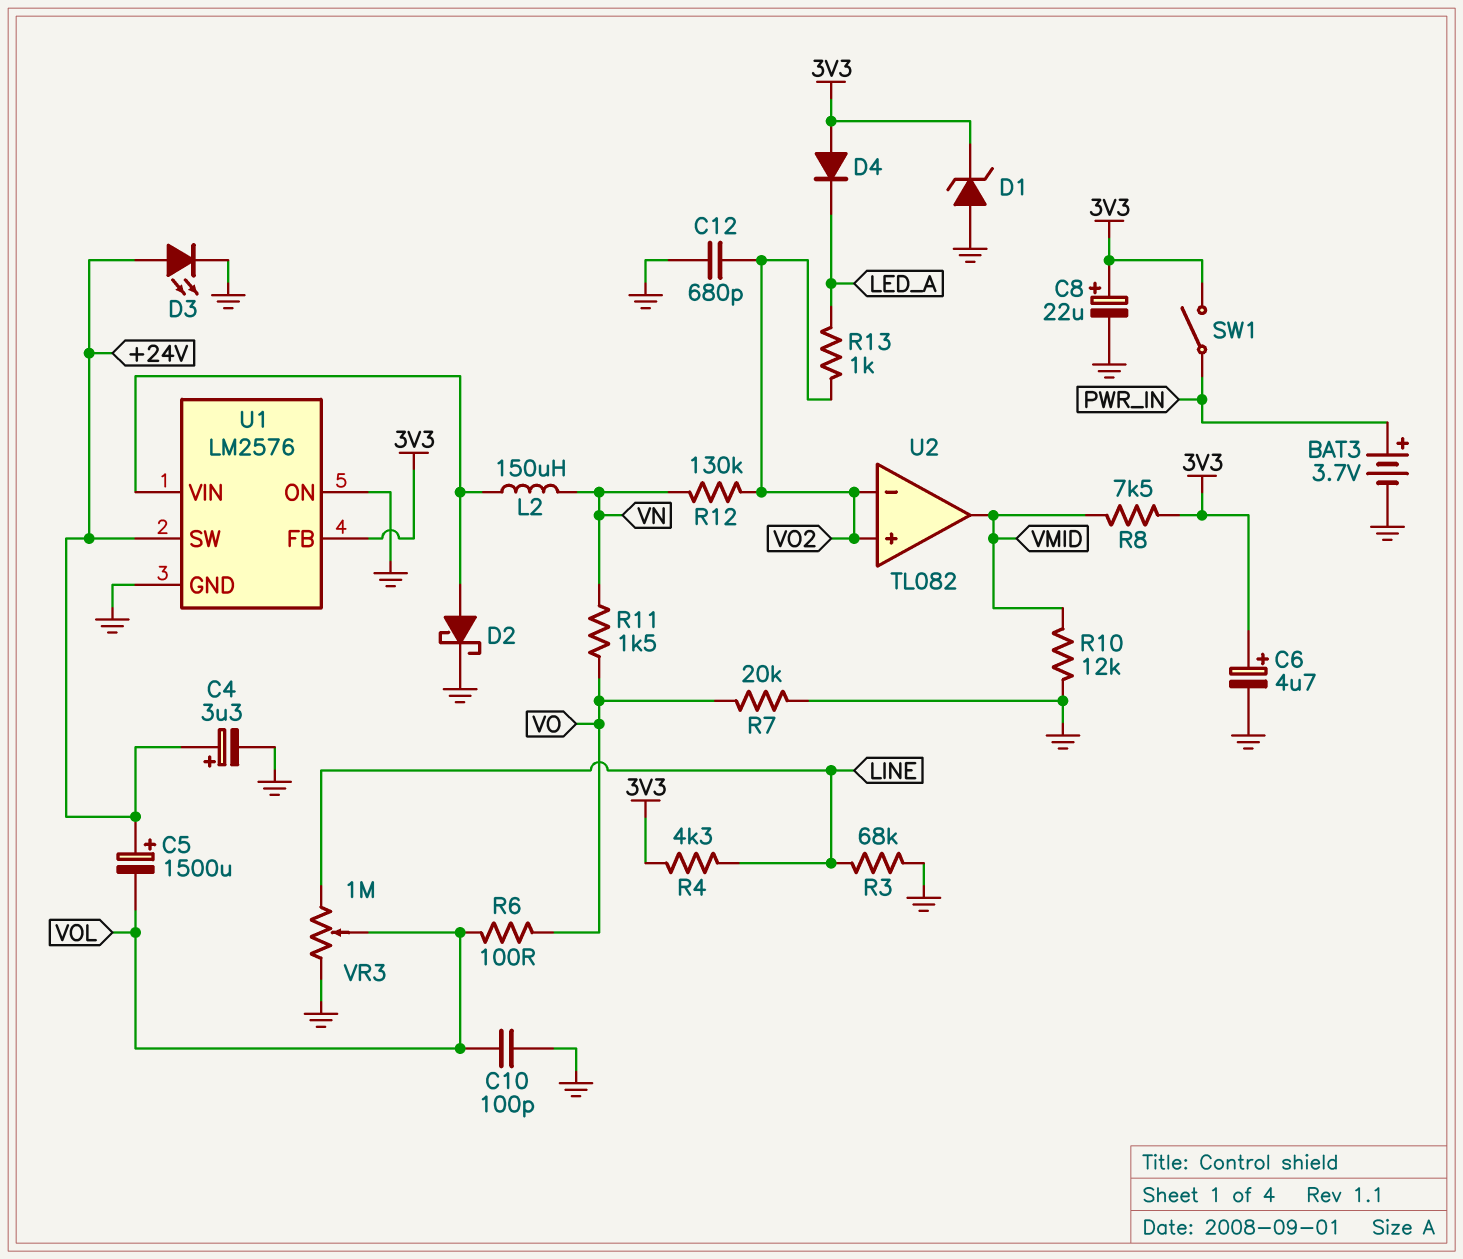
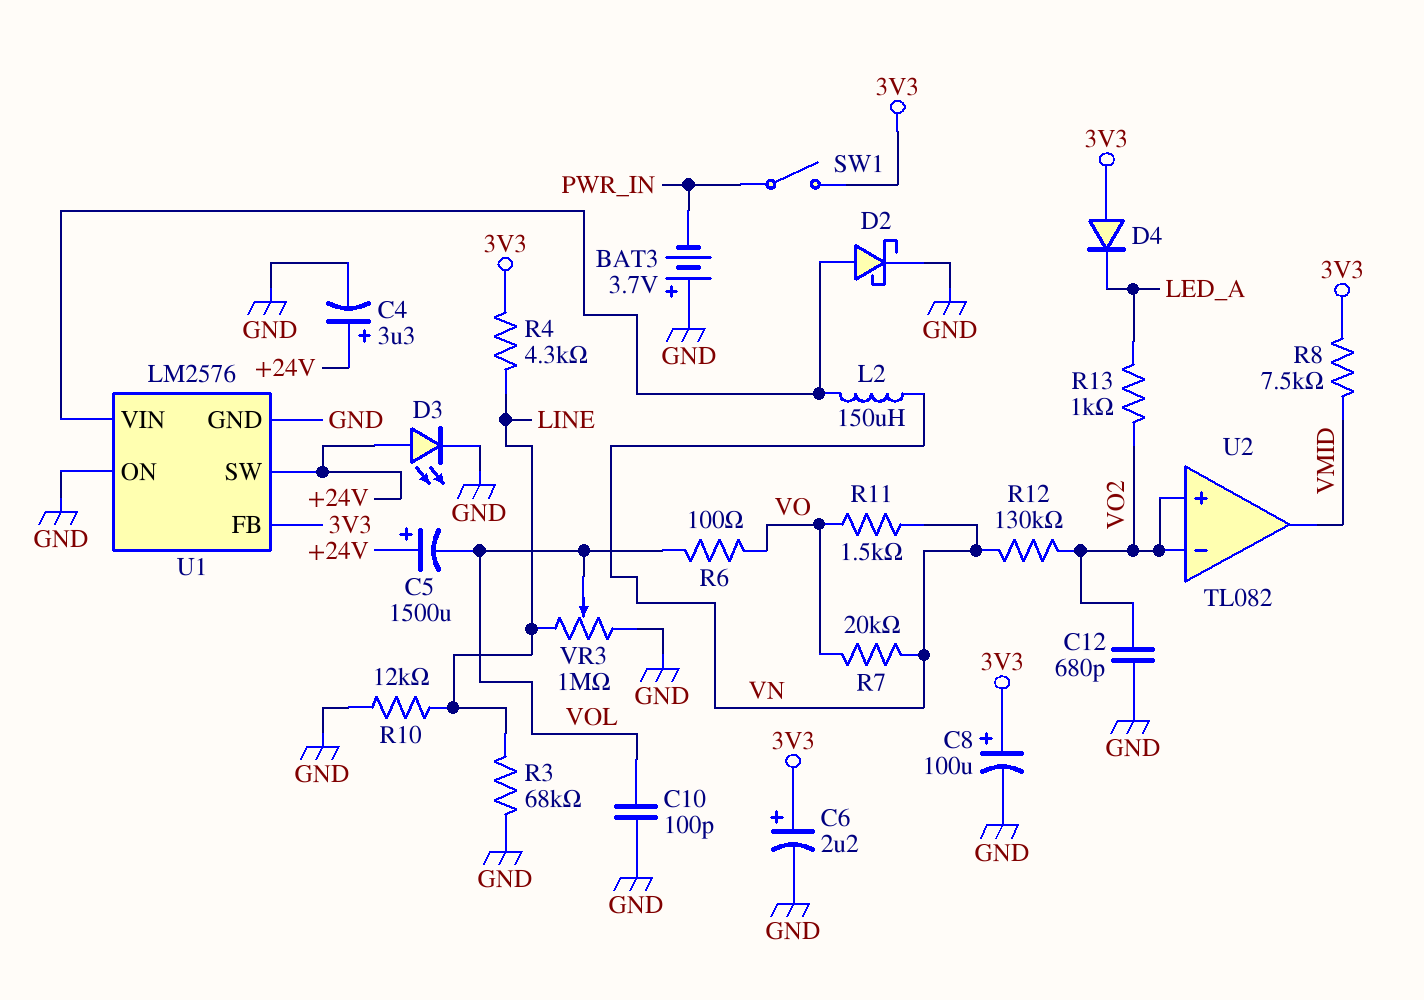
BAT3: 3.7V (plus PWR_IN, minus GND) -> 3.7V (plus GND, minus PWR_IN)
C6: 4.7uF (plus 3V3, minus GND) -> 2.2uF (plus 3V3, minus GND)
C8: 22uF (plus 3V3, minus GND) -> 100uF (plus 3V3, minus GND)
D1: zener (A GND, K 3V3) -> none
R7: 20k (GND, VO) -> 20k (VN, VO)
R10: 12k (GND, VMID) -> 12k (GND, LINE)

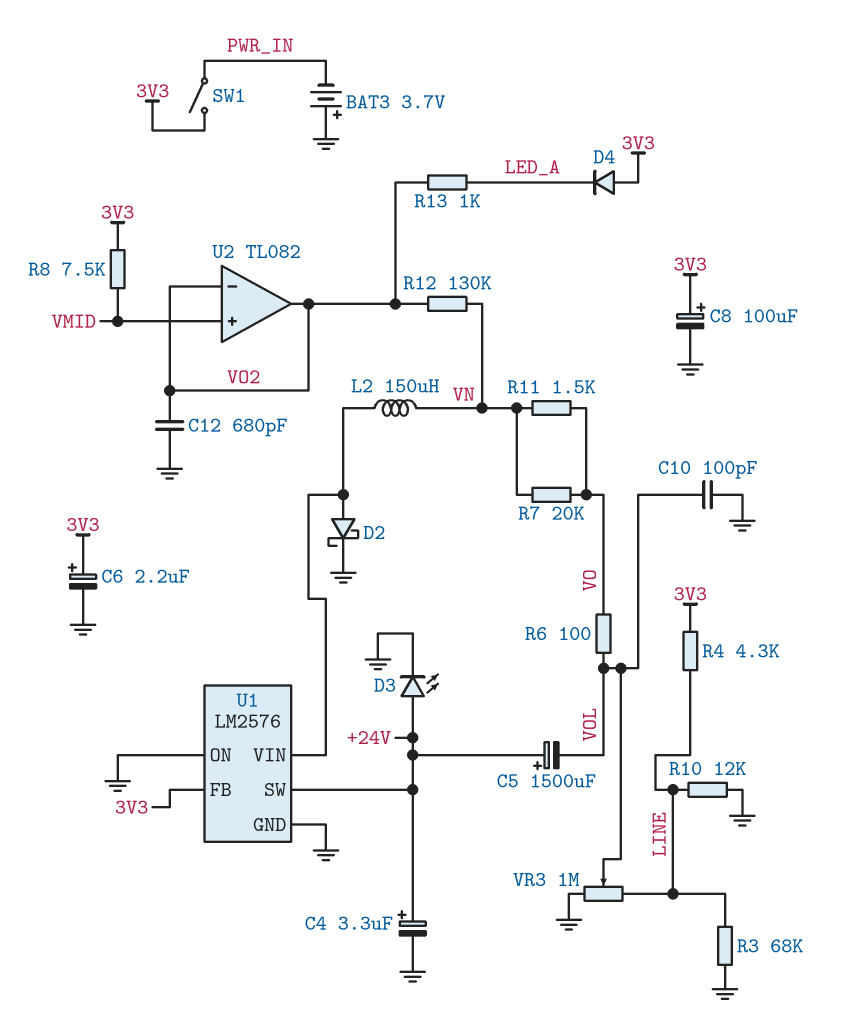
U2 pin in+: VO2 -> VMID
U2 pin out: VMID -> VO2

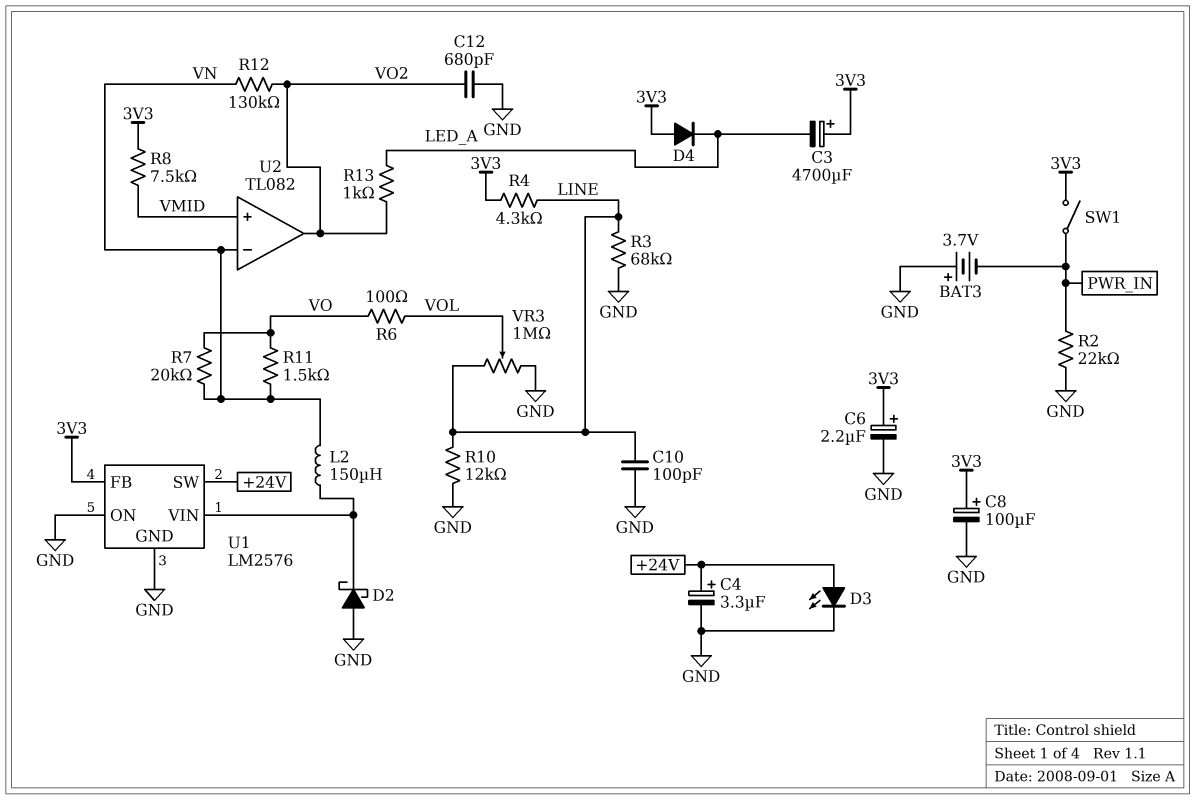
C3: none -> 4700uF (plus 3V3, minus LED_A)
C5: 1500uF (plus +24V, minus VOL) -> none
C10: 100pF (GND, VOL) -> 100pF (GND, LINE)
D2: schottky (A U1/VIN, K GND) -> schottky (A GND, K U1/VIN)
R2: none -> 22k (GND, PWR_IN)
U2 pin in-: VO2 -> VN

